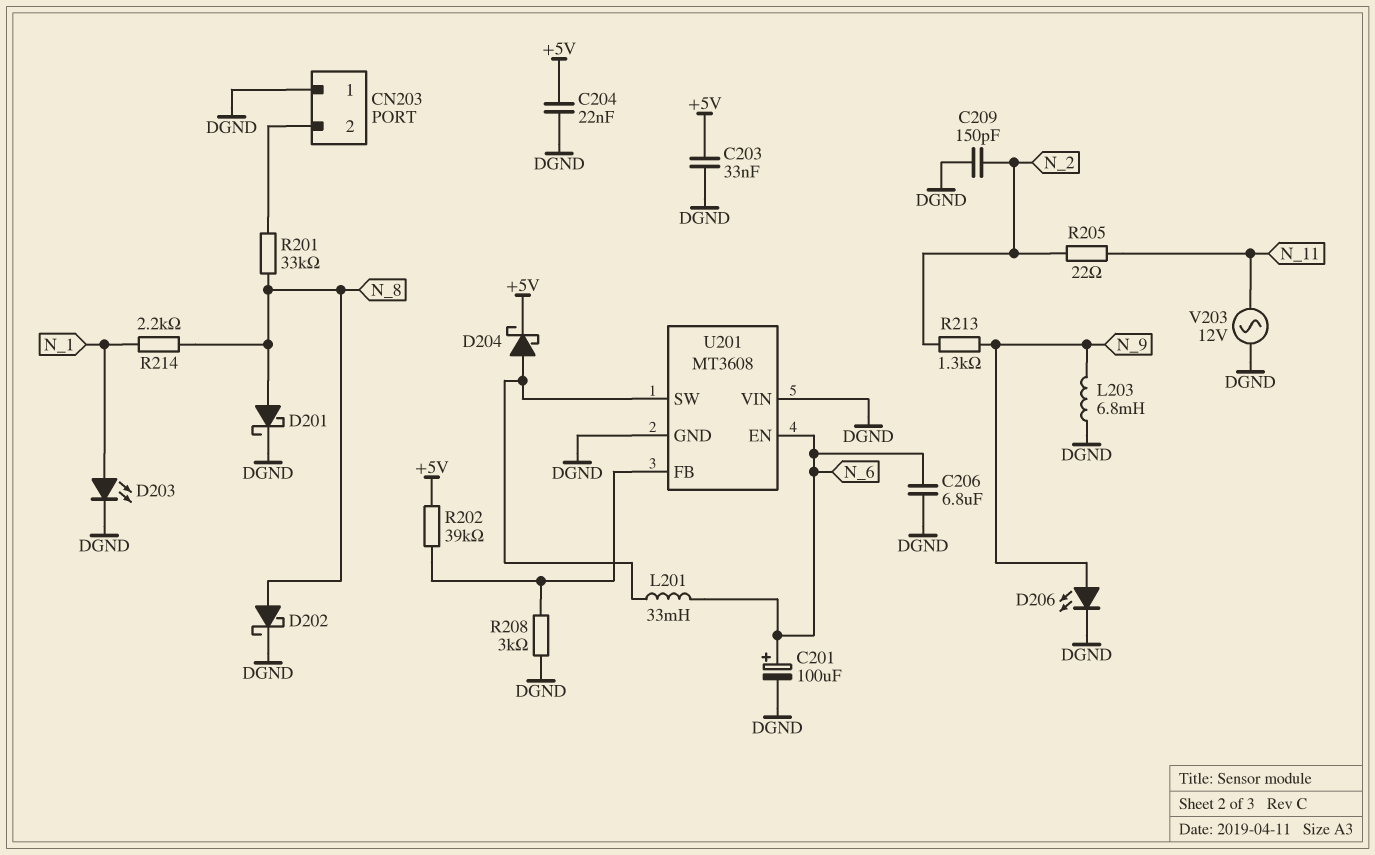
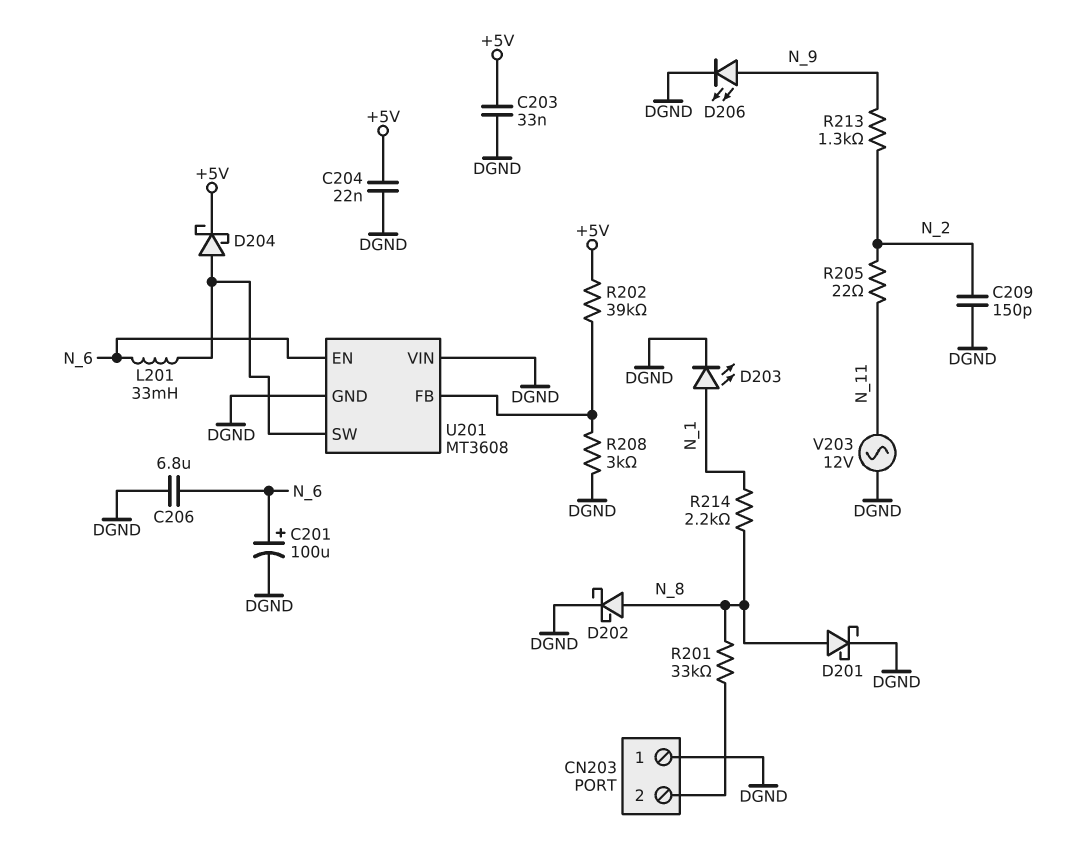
L203: 6.8mH (DGND, N_9) -> none

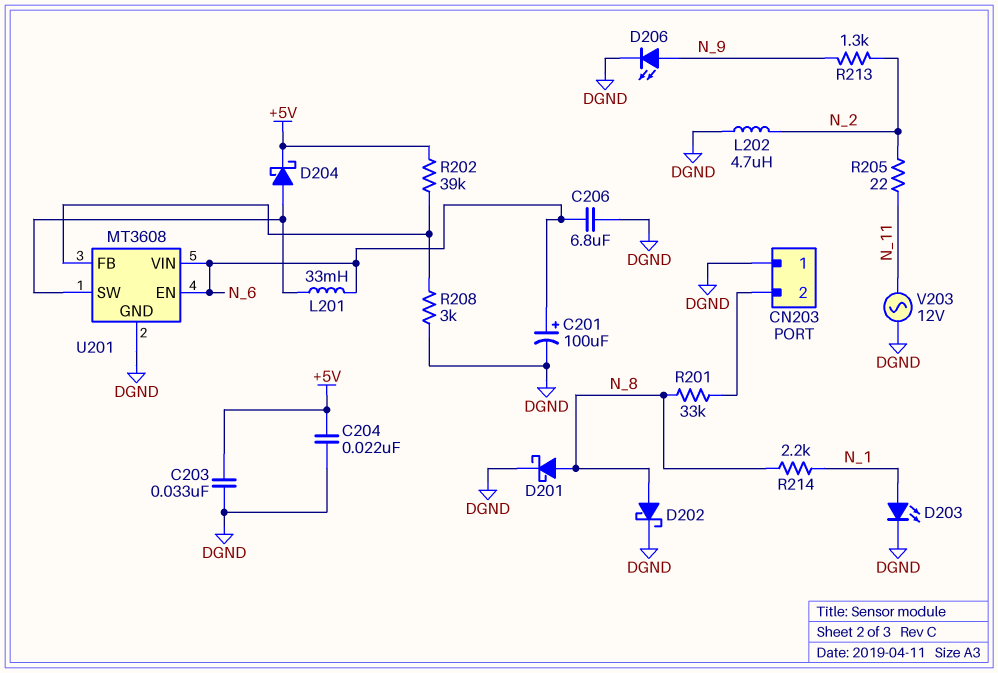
C209: 150pF (DGND, N_2) -> none
L202: none -> 4.7uH (DGND, N_2)
U201 pin VIN: DGND -> N_6

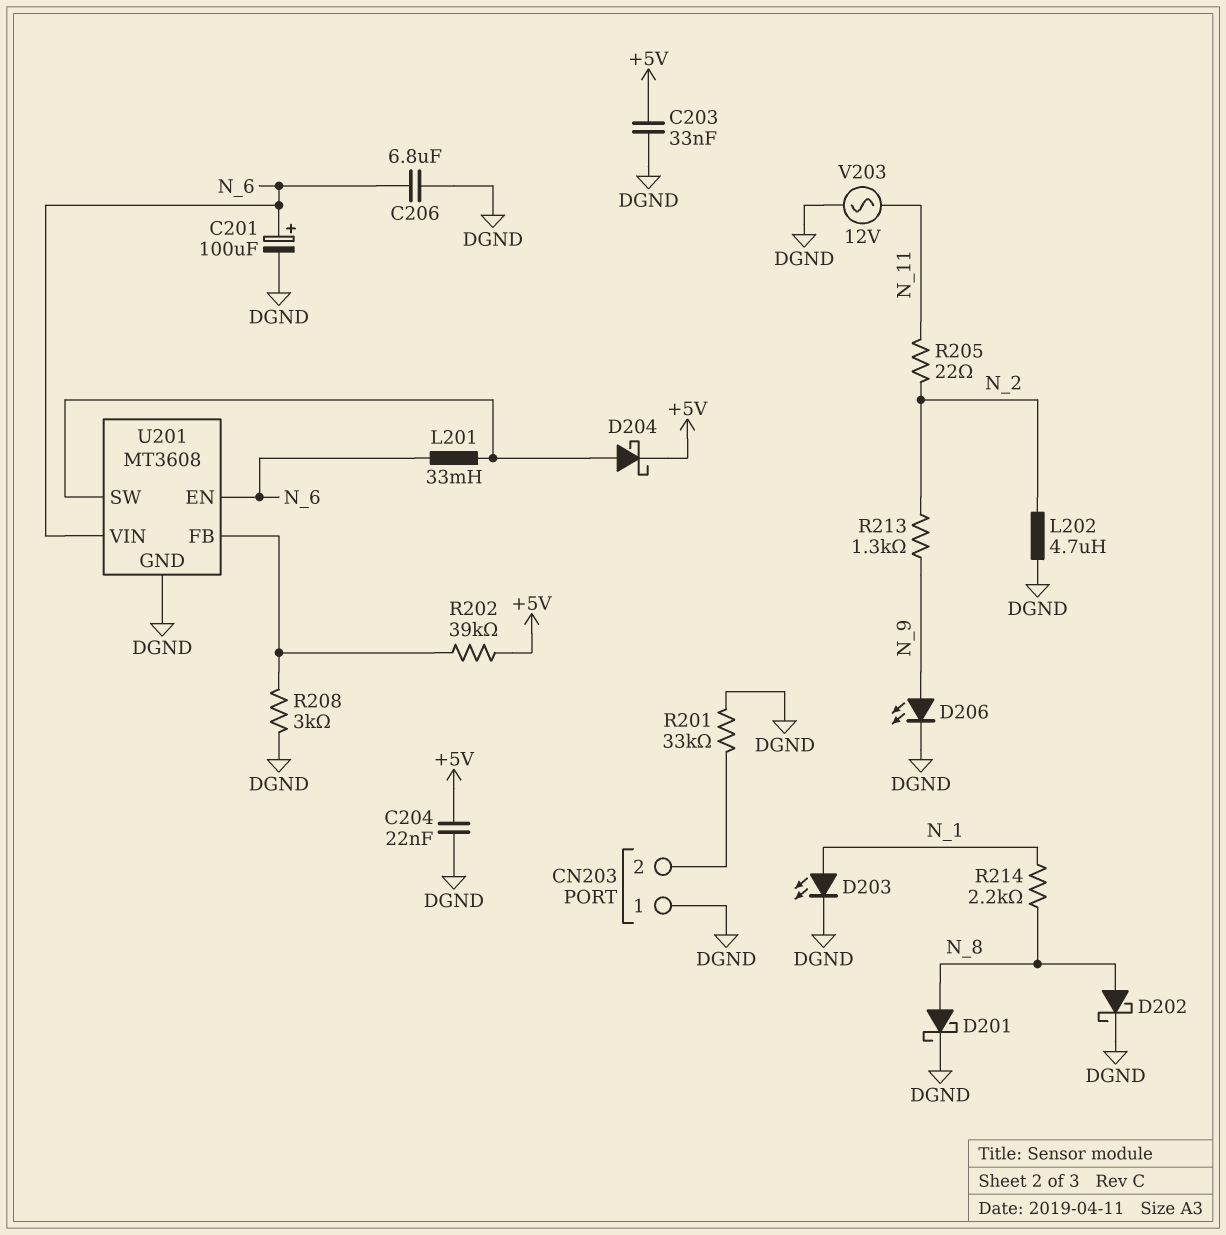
R201: 33k (CN203/2, N_8) -> 33k (CN203/2, DGND)

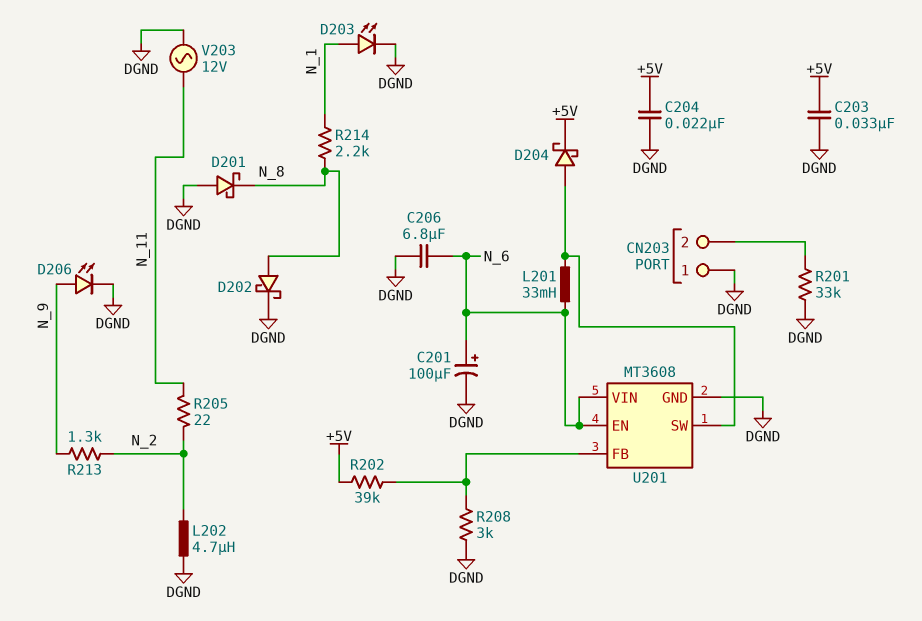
D201: schottky (A N_8, K DGND) -> schottky (A DGND, K N_8)

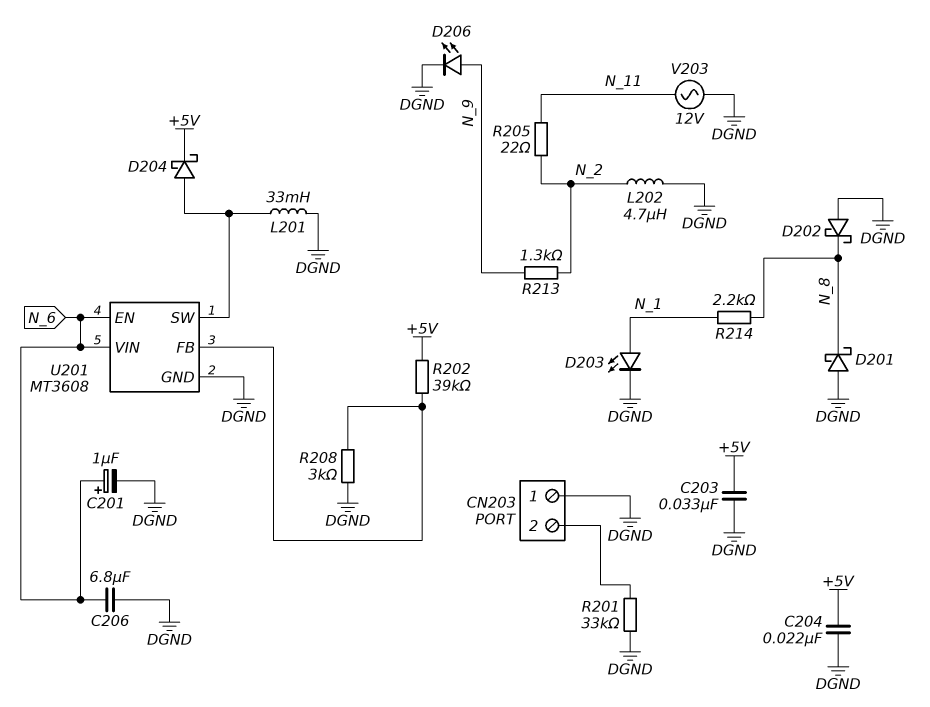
C201: 100uF (plus N_6, minus DGND) -> 1uF (plus N_6, minus DGND)
D202: schottky (A N_8, K DGND) -> schottky (A DGND, K N_8)
L201: 33mH (N_6, U201/SW) -> 33mH (DGND, U201/SW)

